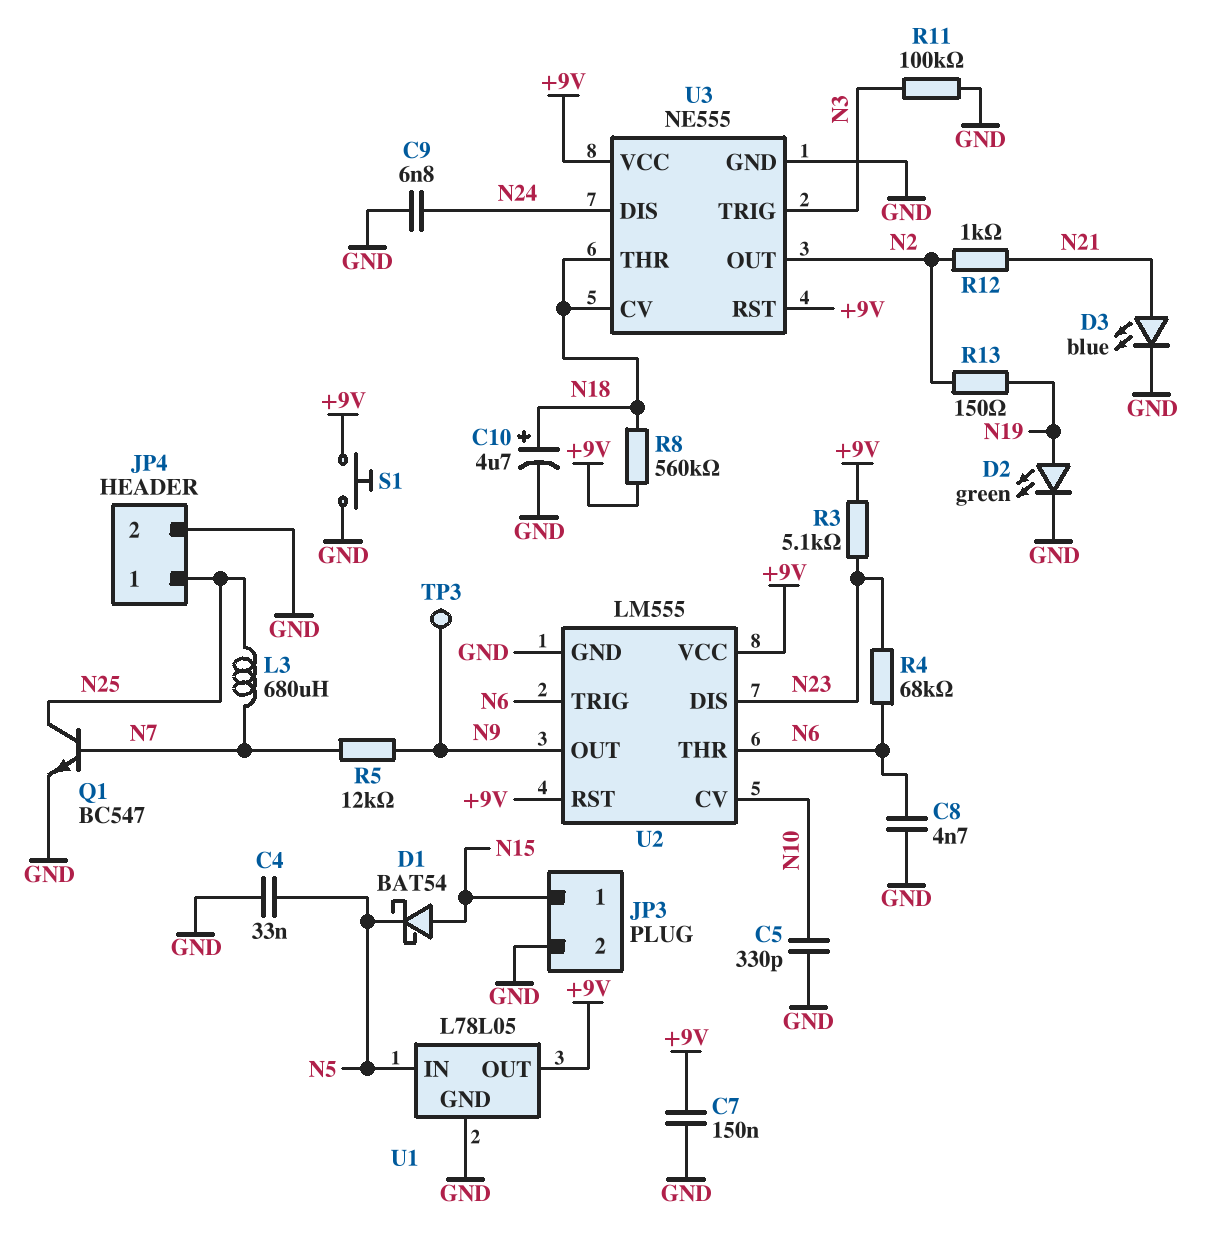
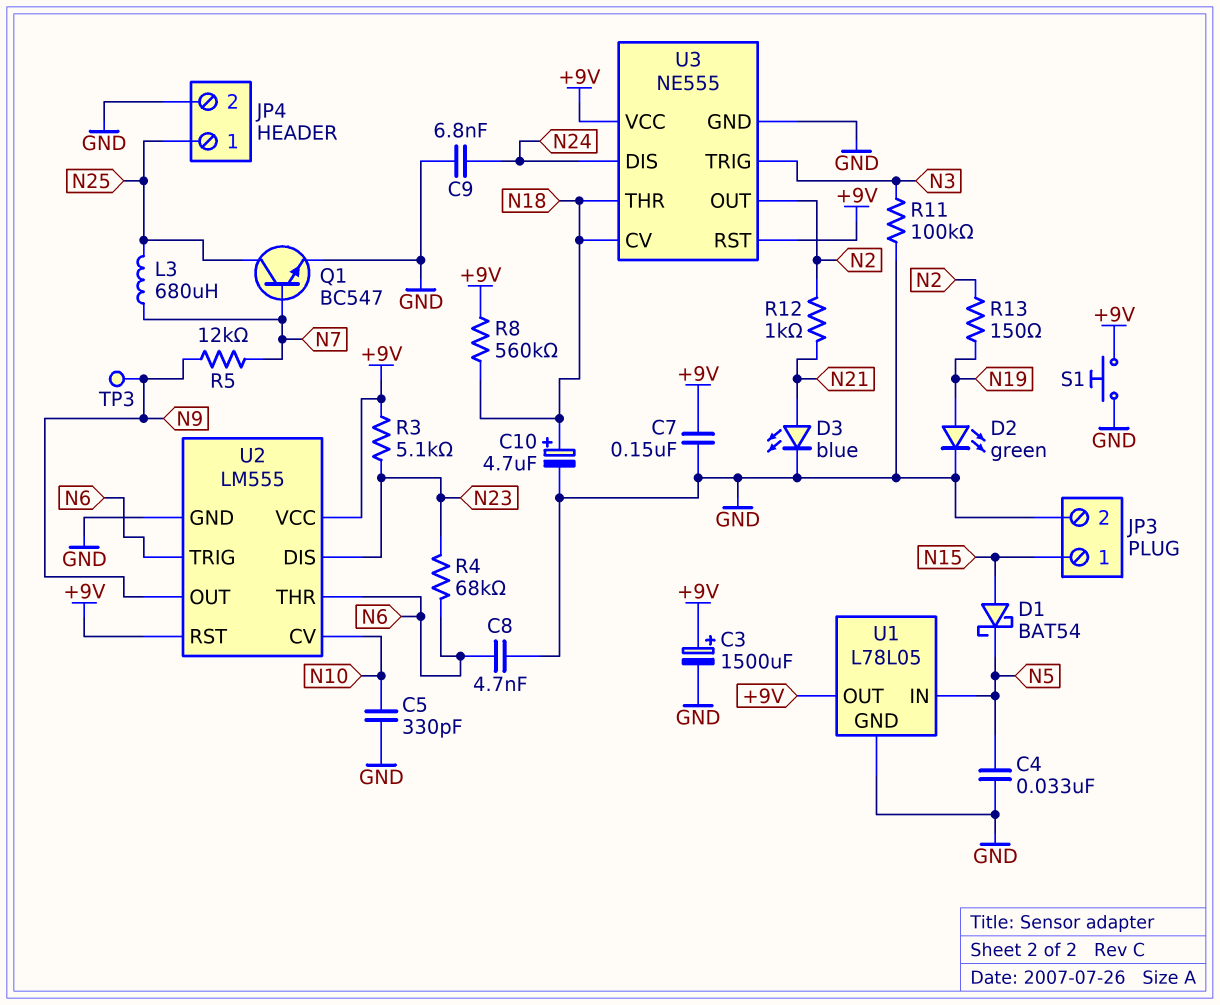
C3: none -> 1500uF (plus +9V, minus GND)

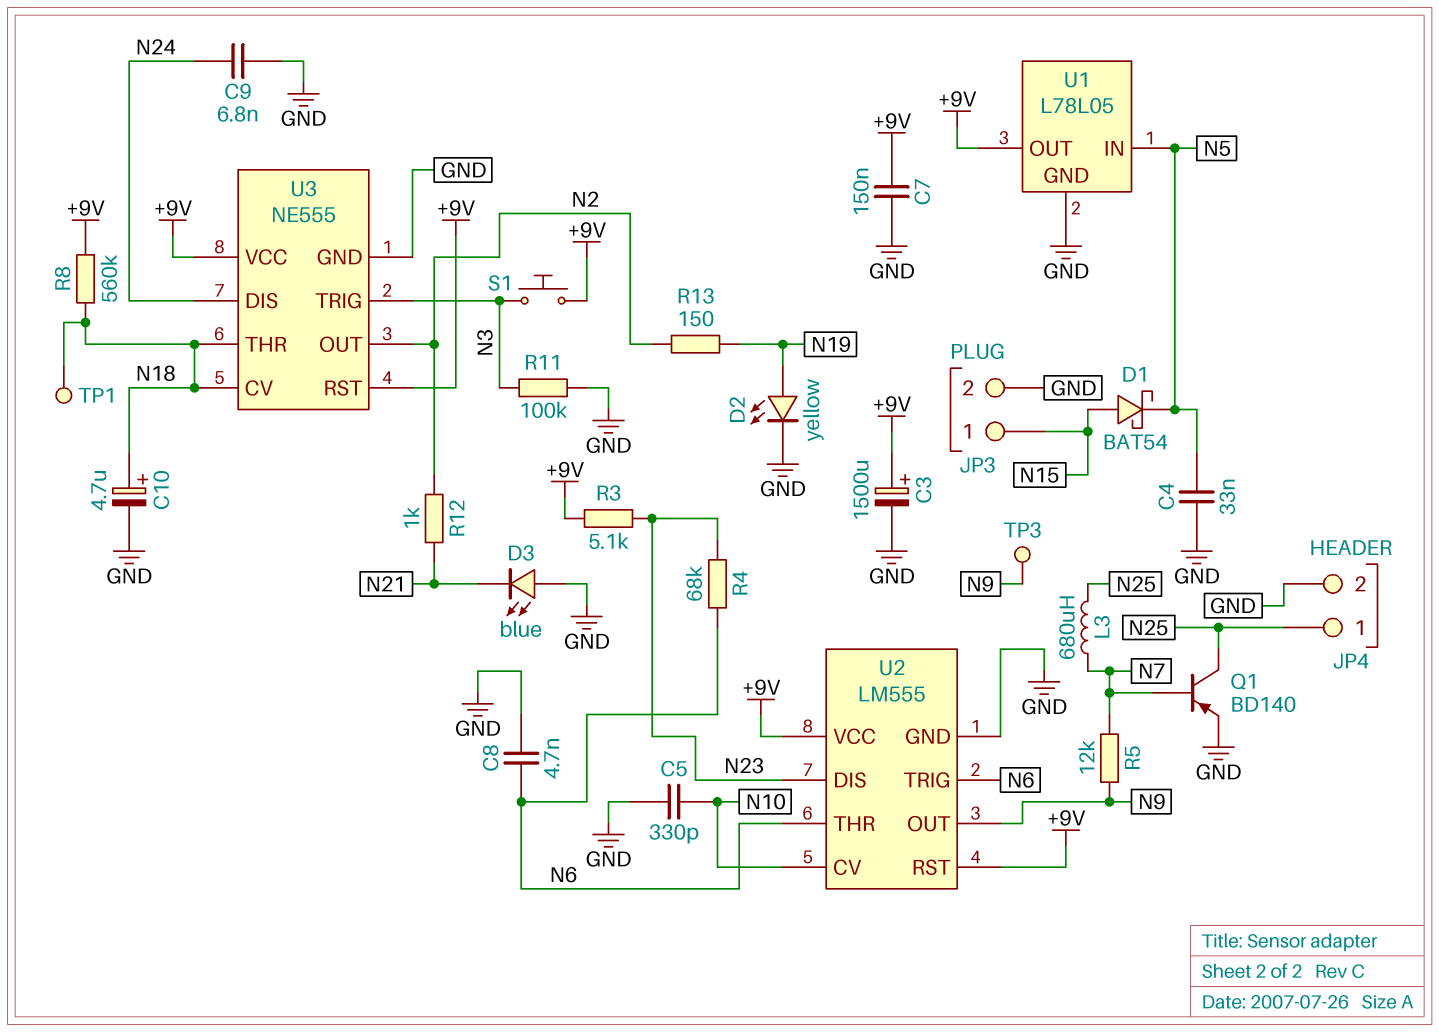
D2: LED green (A N19, K GND) -> LED yellow (A N19, K GND)
D3: LED blue (A N21, K GND) -> LED blue (A GND, K N21)
Q1: NPN BC547 (B N7, C N25, E GND) -> PNP BD140 (B N7, C N25, E GND)
S1: button (+9V, GND) -> button (+9V, N3)
TP1: none -> test point (N18)

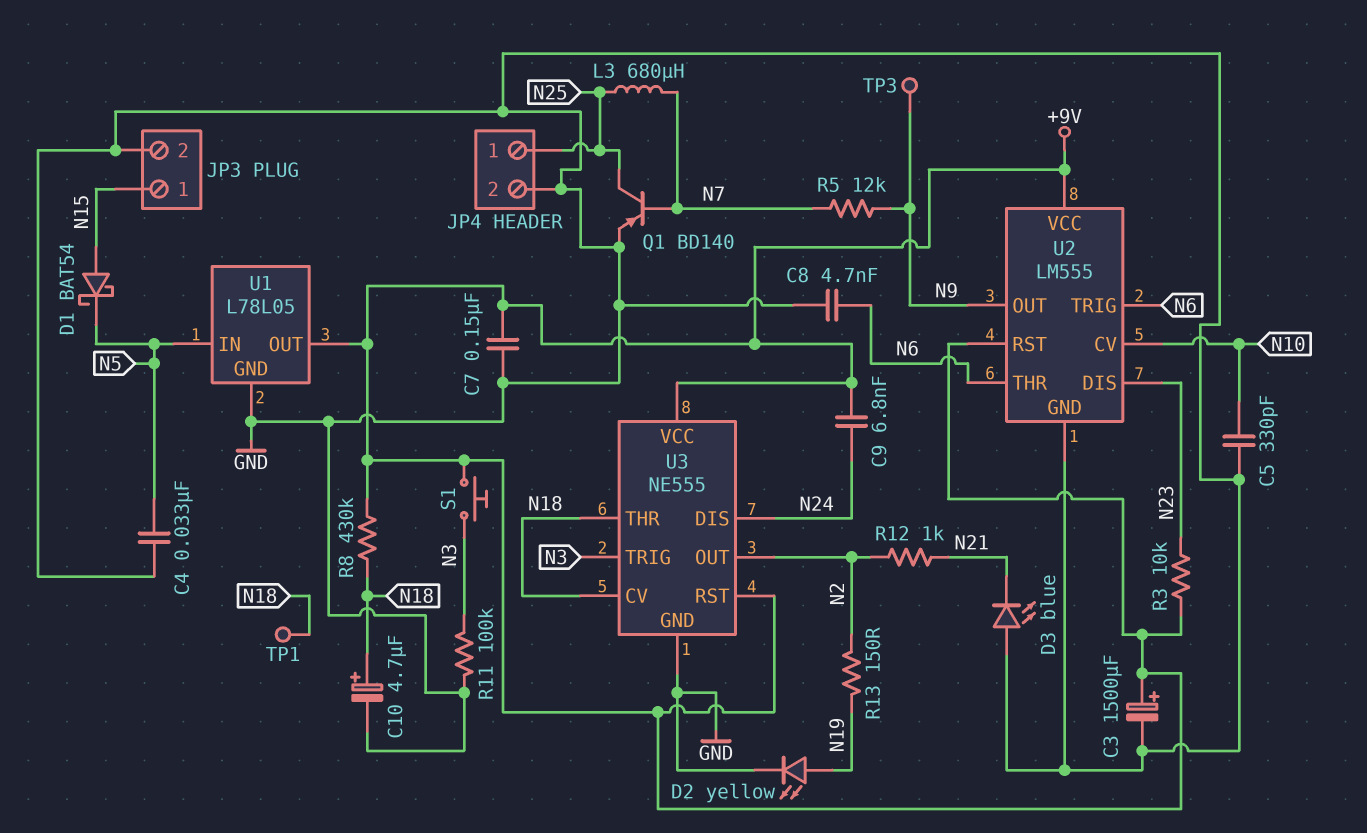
C9: 6.8nF (GND, N24) -> 6.8nF (+9V, N24)
R3: 5.1k (+9V, N23) -> 10k (+9V, N23)
R4: 68k (N6, N23) -> none
R8: 560k (+9V, N18) -> 430k (+9V, N18)

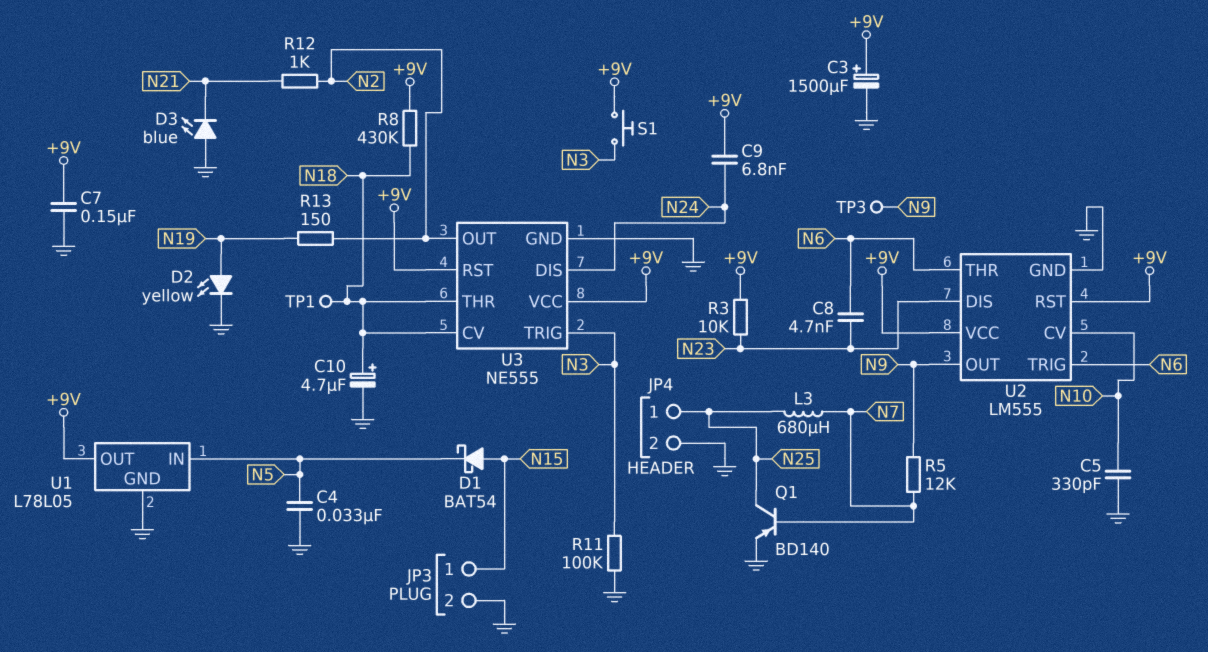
C8: 4.7nF (GND, N6) -> 4.7nF (N6, N23)

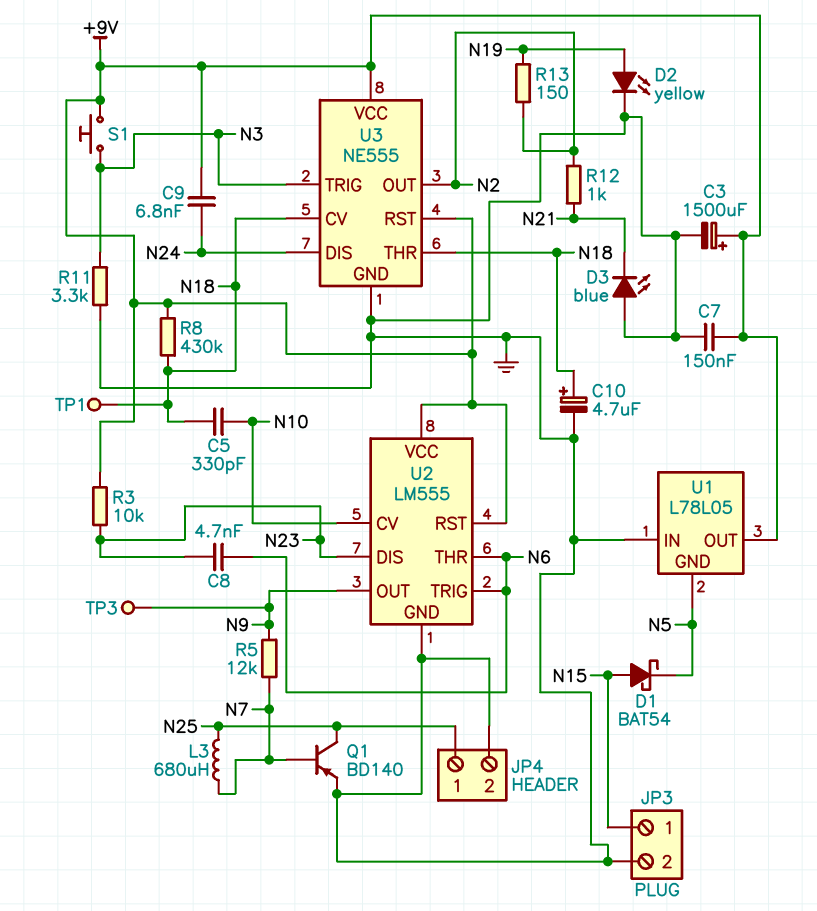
C4: 33nF (GND, N5) -> none
C5: 330pF (GND, N10) -> 330pF (N10, N18)
R11: 100k (GND, N3) -> 3.3k (GND, N3)
U1 pin GND: GND -> N5
U1 pin IN: N5 -> GND

